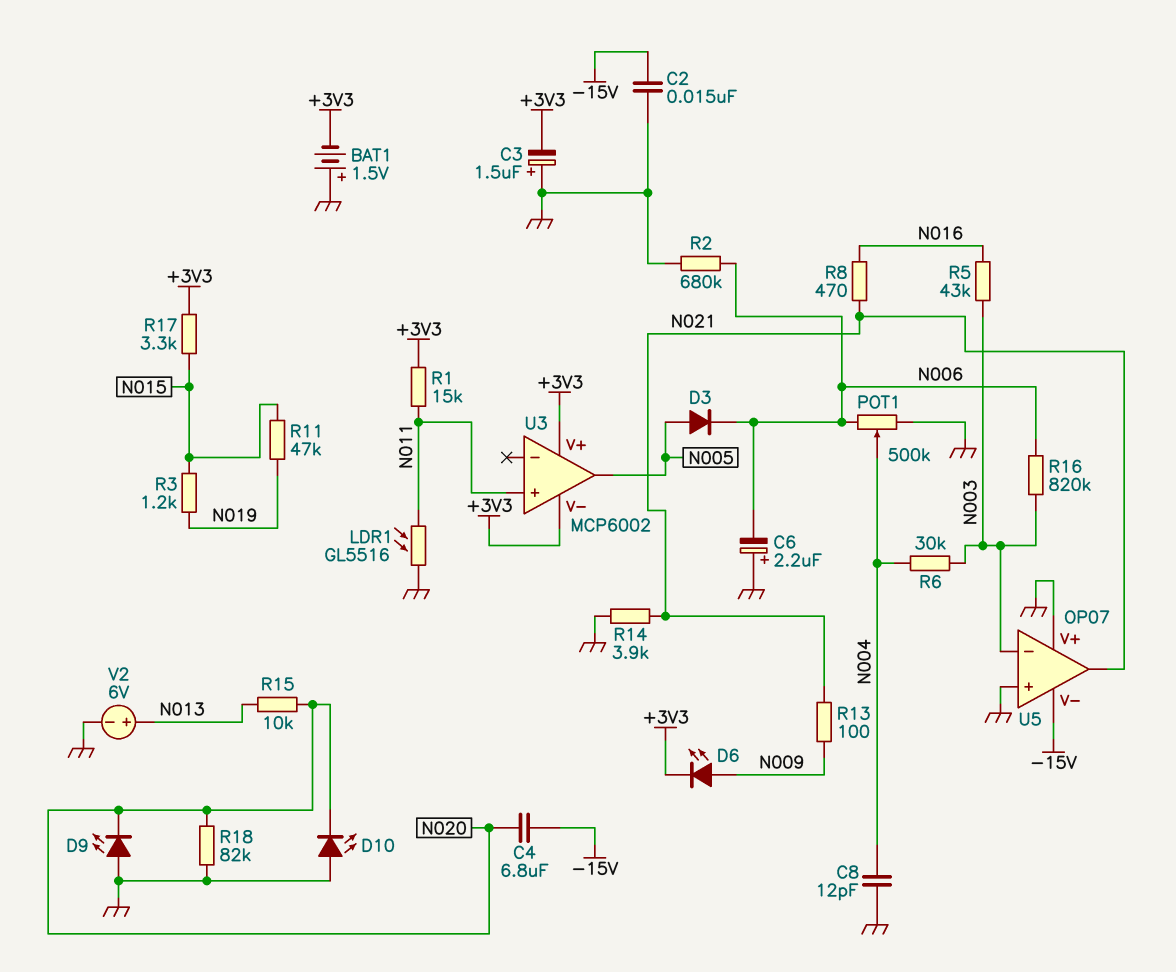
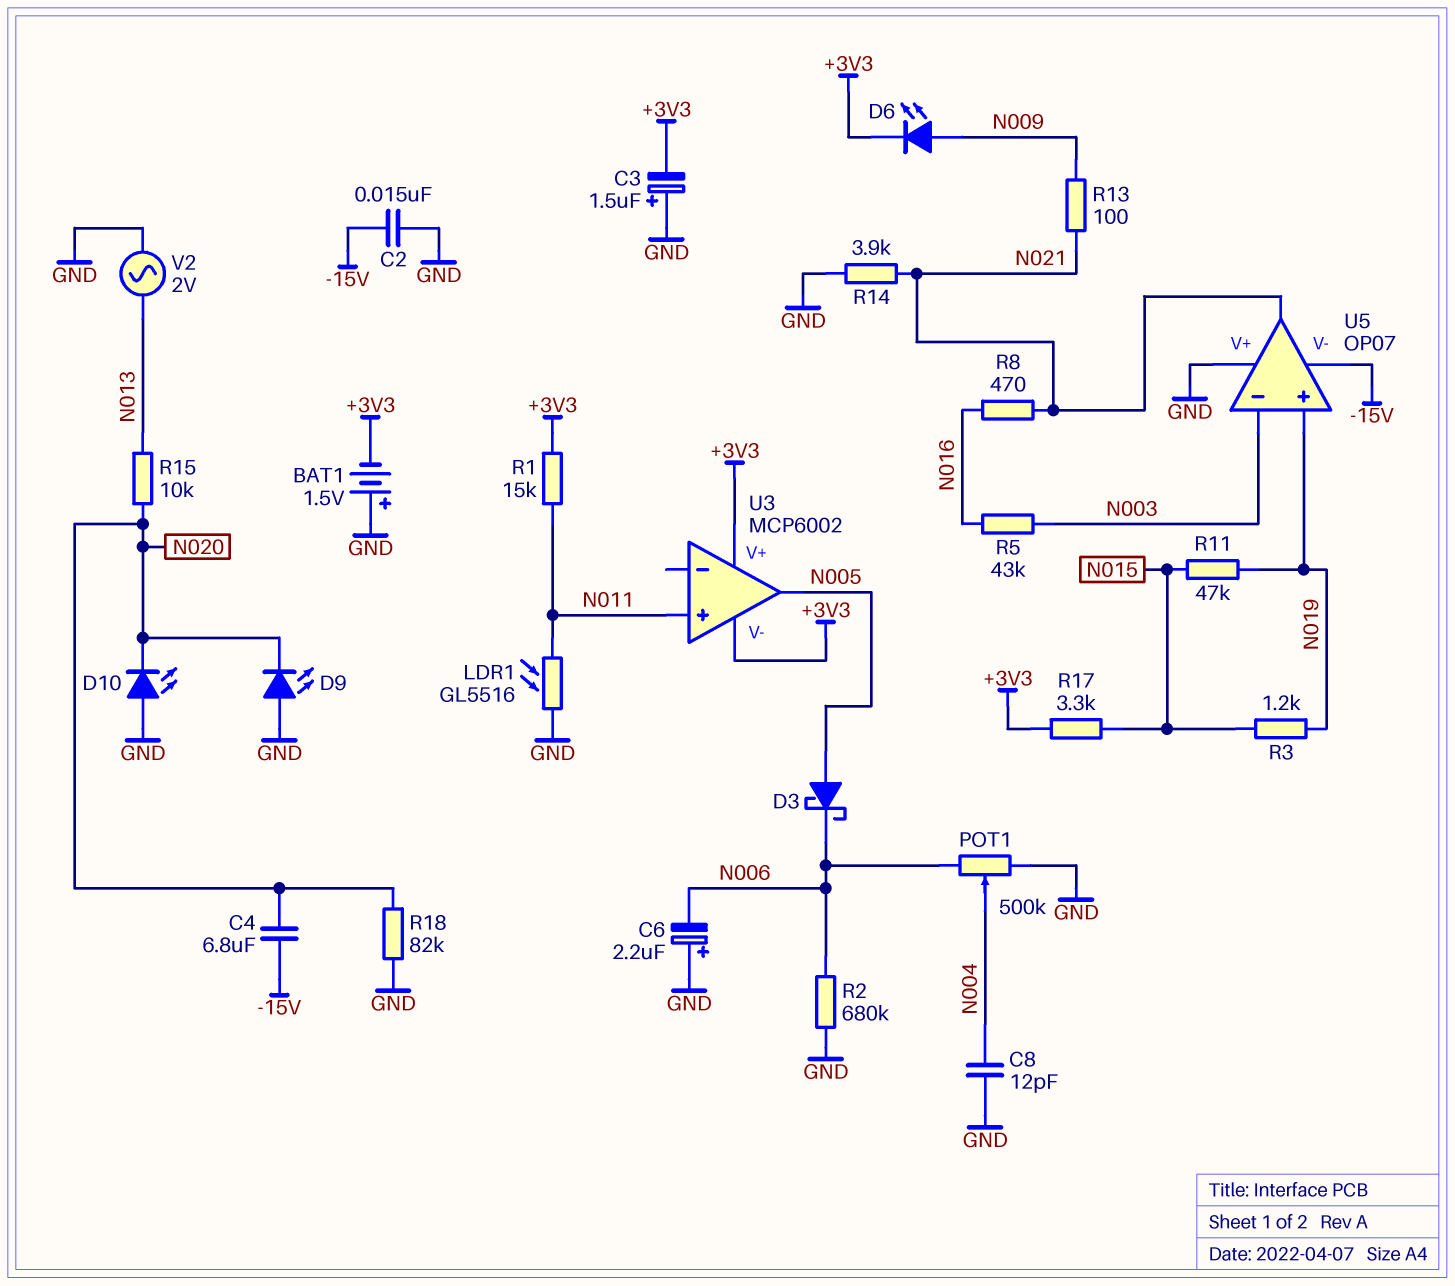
D3: diode (A N005, K N006) -> schottky (A N005, K N006)
R6: 30k (N003, N004) -> none
R16: 820k (N003, N006) -> none
U5 pin in+: GND -> N019
V2: 6V (plus N013, minus GND) -> AC 2V (GND, N013)

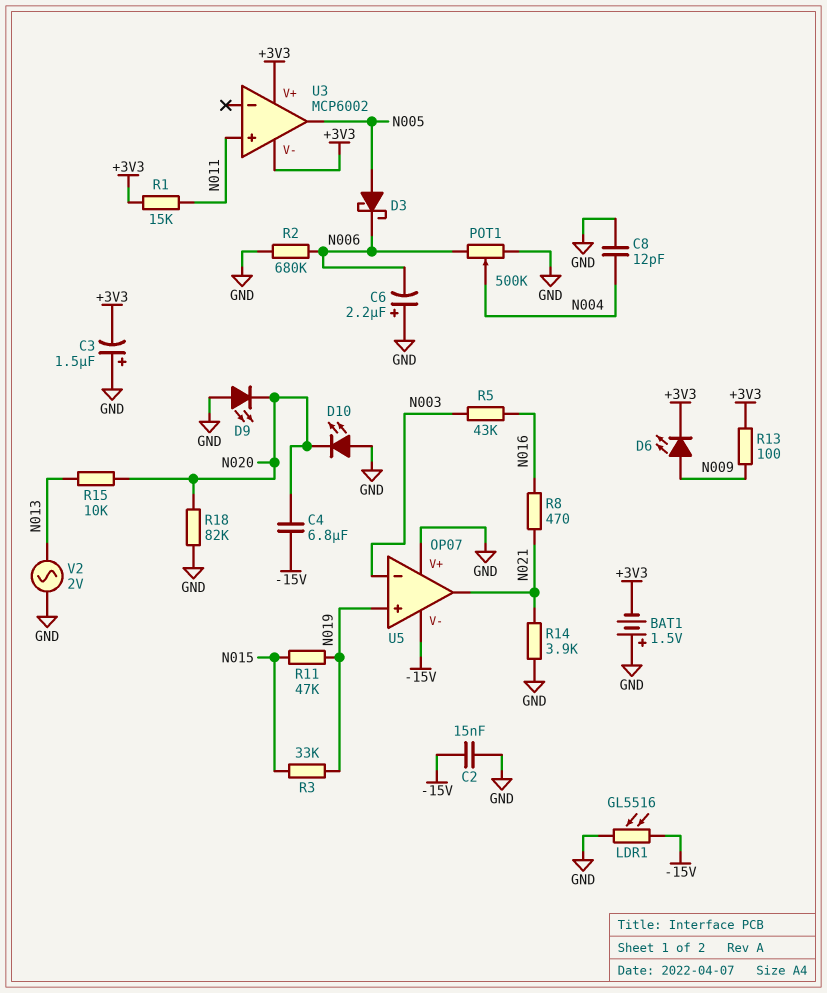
LDR1: GL5516 (GND, N011) -> GL5516 (-15V, GND)
R3: 1.2k (N015, N019) -> 33k (N015, N019)
R13: 100 (N009, N021) -> 100 (+3V3, N009)
R17: 3.3k (+3V3, N015) -> none

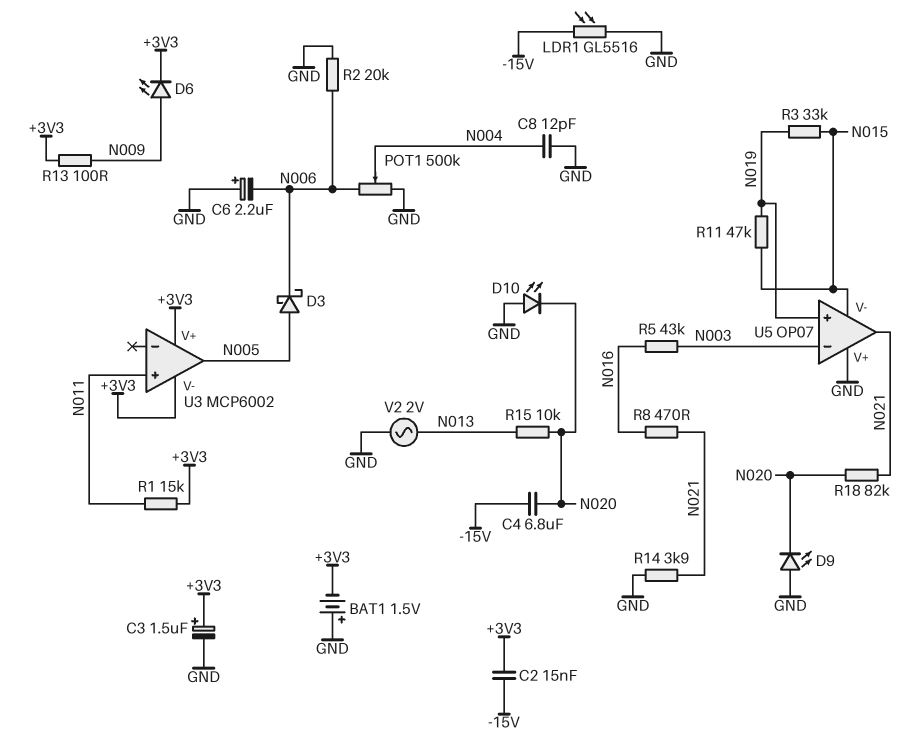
C2: 15nF (-15V, GND) -> 15nF (+3V3, -15V)
C3: 1.5uF (plus GND, minus +3V3) -> 1.5uF (plus +3V3, minus GND)
R2: 680k (GND, N006) -> 20k (GND, N006)
R18: 82k (GND, N020) -> 82k (N020, N021)
U5 pin V-: -15V -> N015

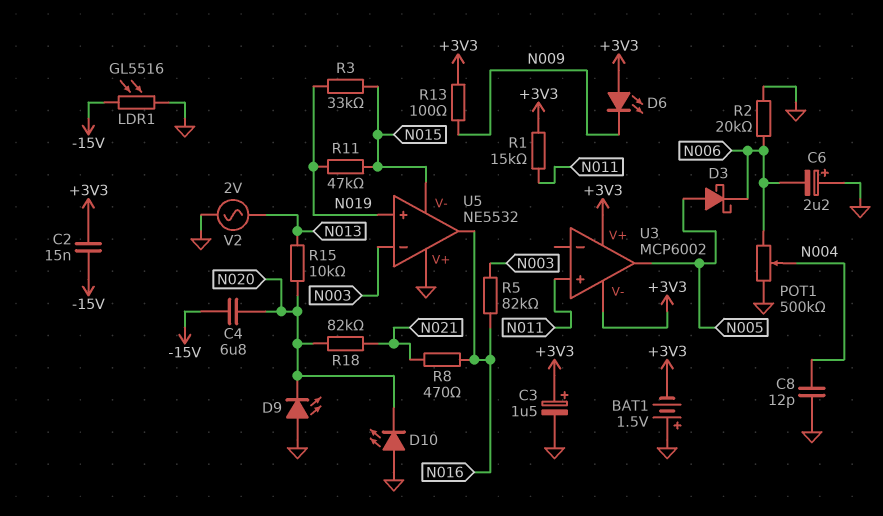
D6: LED (A N009, K +3V3) -> LED (A +3V3, K N009)
R5: 43k (N003, N016) -> 82k (N003, N016)
R14: 3.9k (GND, N021) -> none
U5: OP07 -> NE5532
U5 pin out: N021 -> N016

